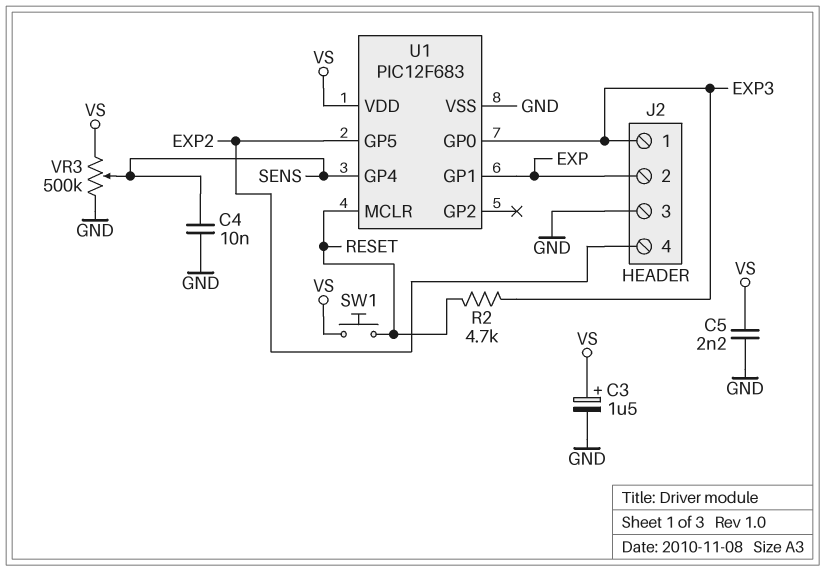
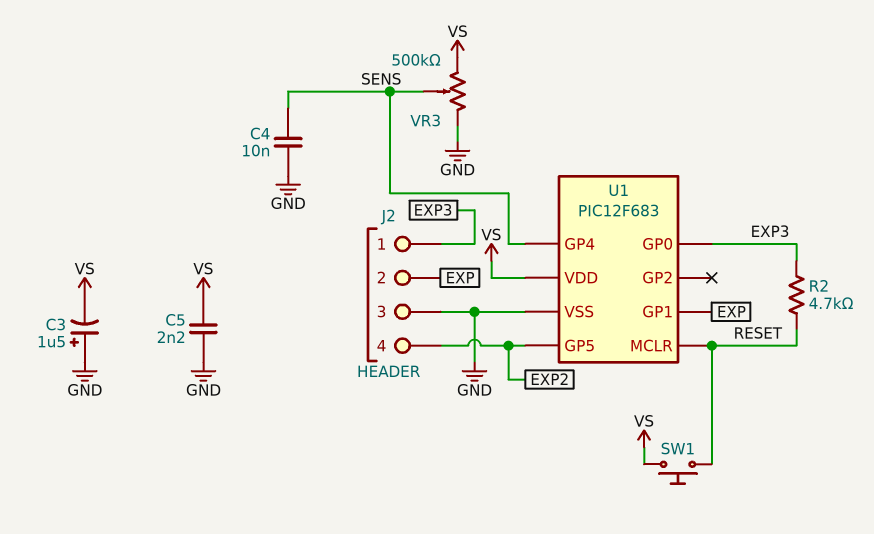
C3: 1.5uF (plus VS, minus GND) -> 1.5uF (plus GND, minus VS)

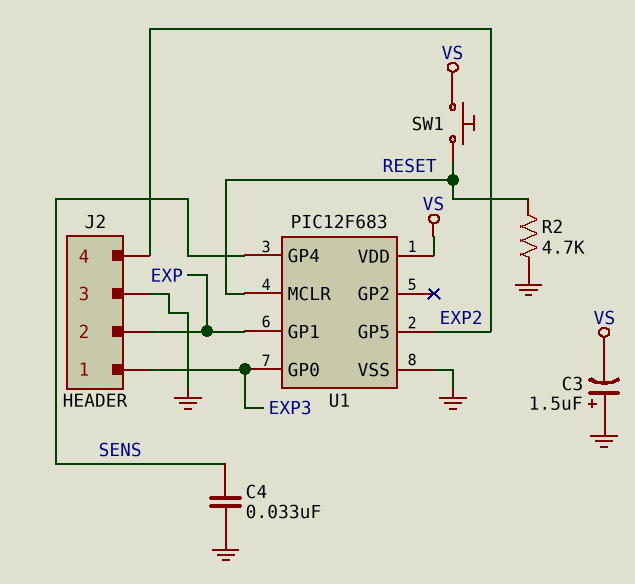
C4: 10nF (GND, SENS) -> 33nF (GND, SENS)
C5: 2.2nF (GND, VS) -> none
R2: 4.7k (EXP3, RESET) -> 4.7k (GND, RESET)
VR3: 500k (GND, VS, wiper SENS) -> none

